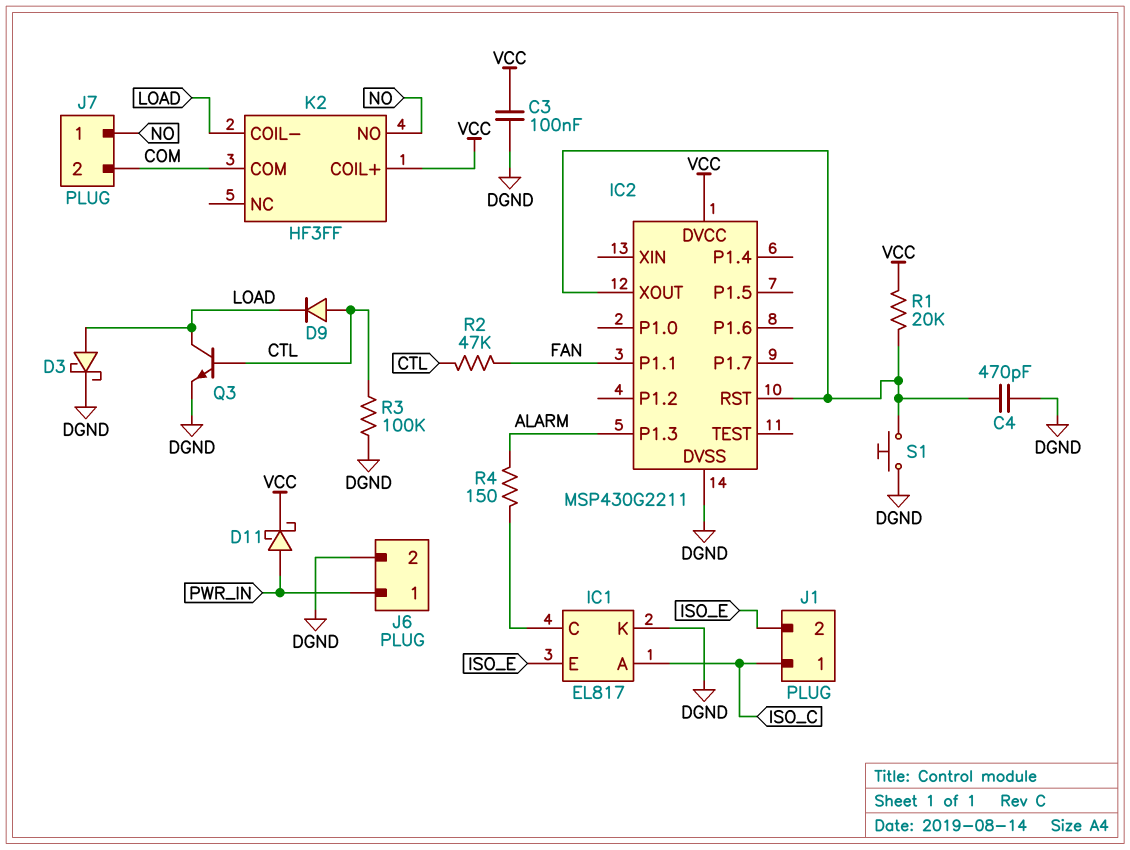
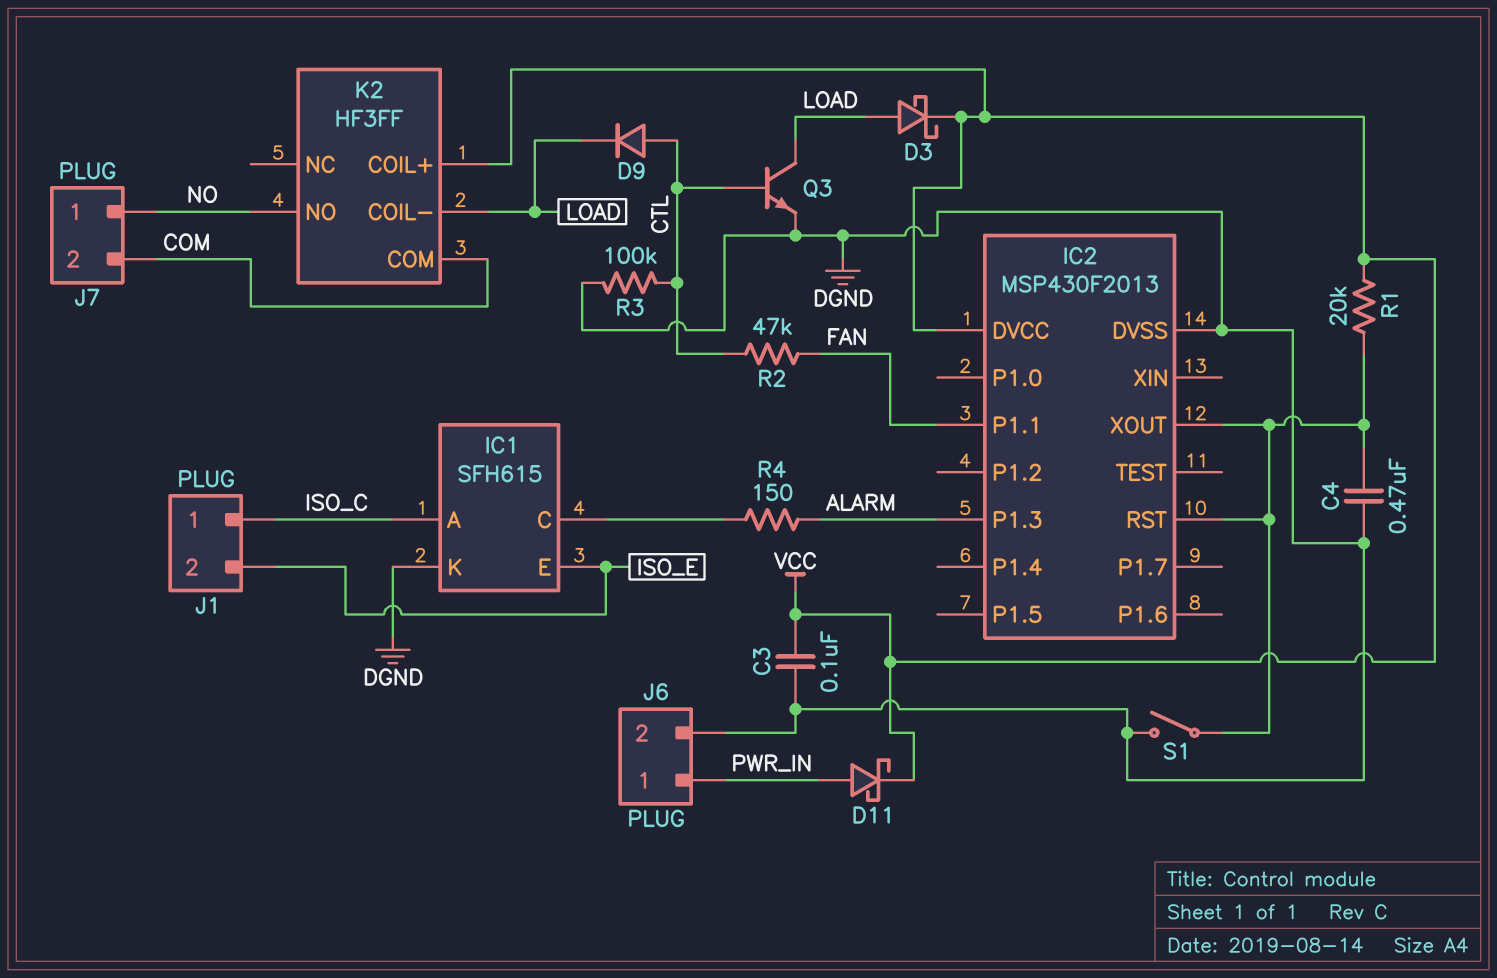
C4: 470pF (DGND, IC2/RST) -> 470nF (DGND, IC2/RST)
D3: schottky (A LOAD, K DGND) -> schottky (A LOAD, K VCC)
IC1: EL817 -> SFH615
IC2: MSP430G2211 -> MSP430F2013
S1: button (DGND, IC2/RST) -> switch (DGND, IC2/RST)

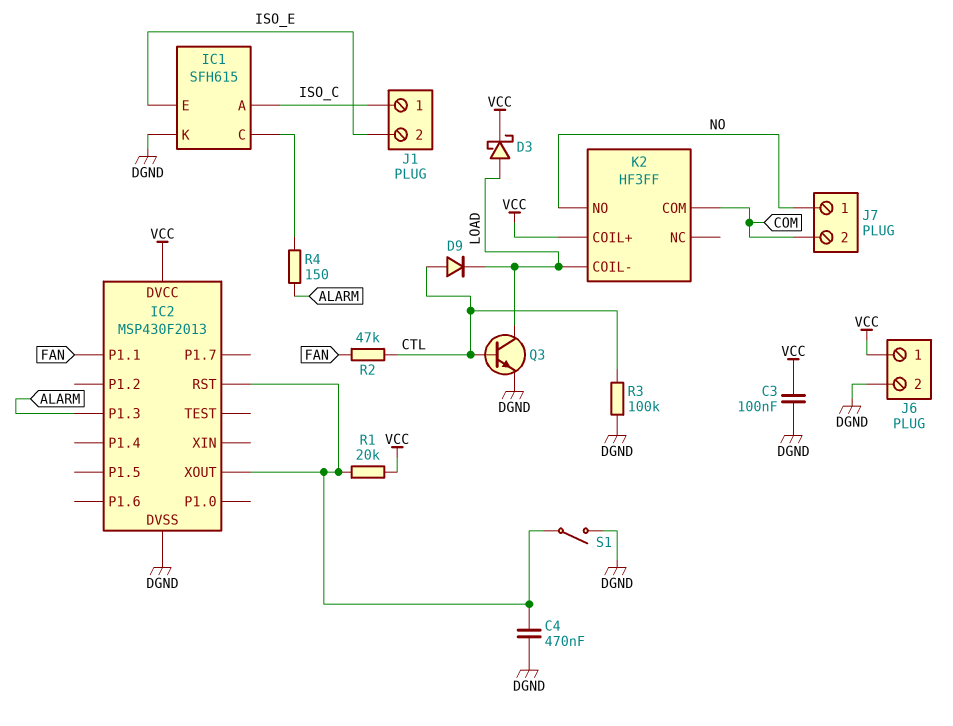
D11: schottky (A PWR_IN, K VCC) -> none
J6 pin 1: PWR_IN -> VCC

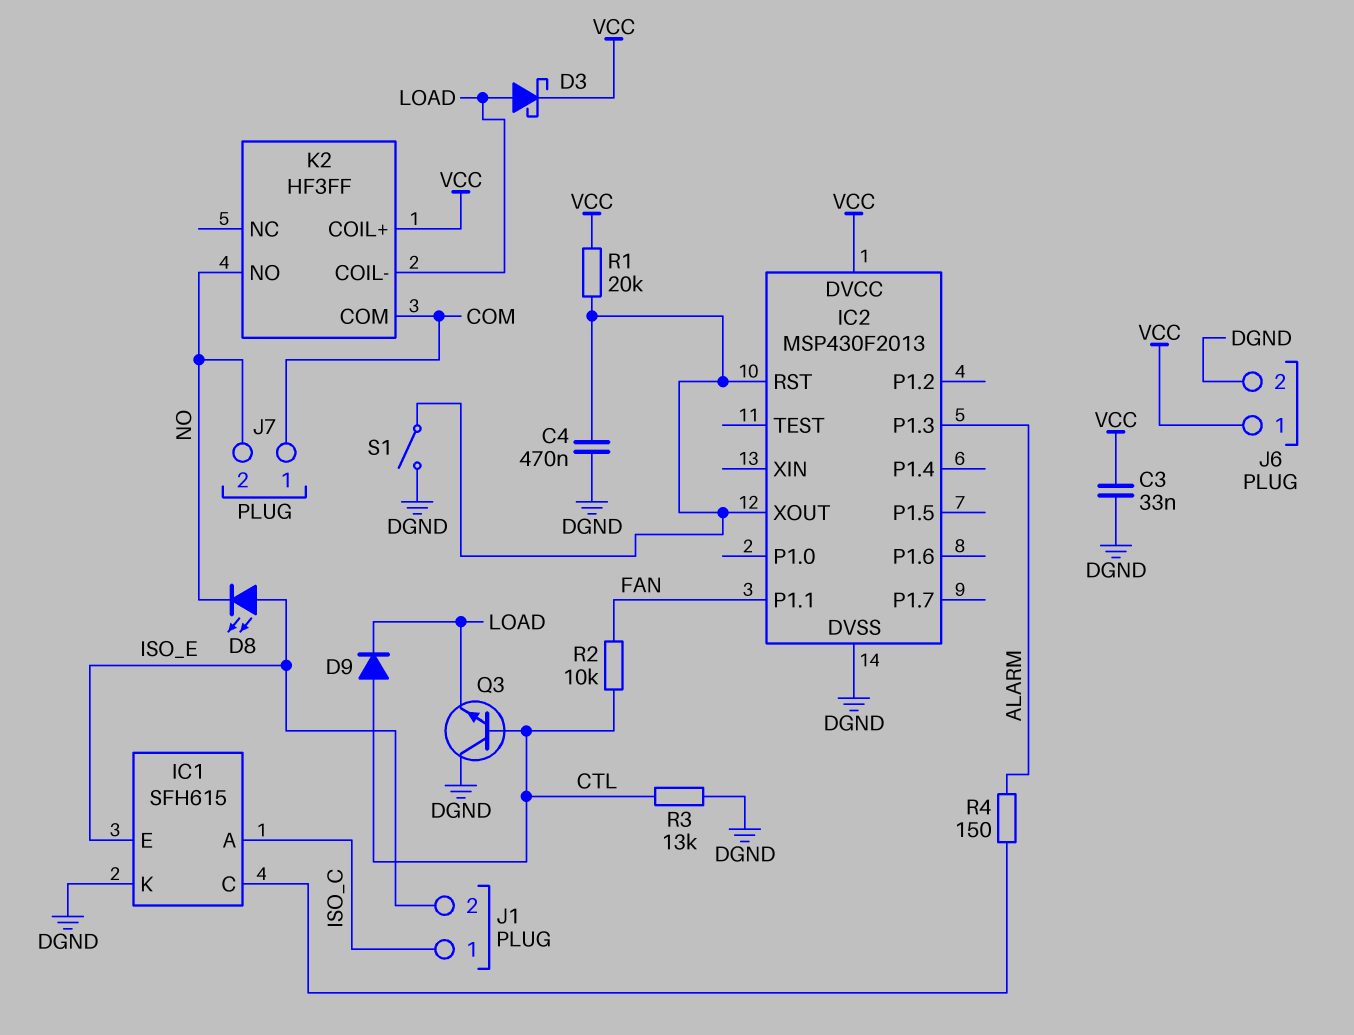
C3: 100nF (DGND, VCC) -> 33nF (DGND, VCC)
D8: none -> LED (A ISO_E, K NO)
J7 pin 1: NO -> COM
J7 pin 2: COM -> NO
Q3: NPN (B CTL, C LOAD, E DGND) -> NPN (B CTL, C DGND, E LOAD)
R2: 47k (CTL, FAN) -> 10k (CTL, FAN)
R3: 100k (CTL, DGND) -> 13k (CTL, DGND)

